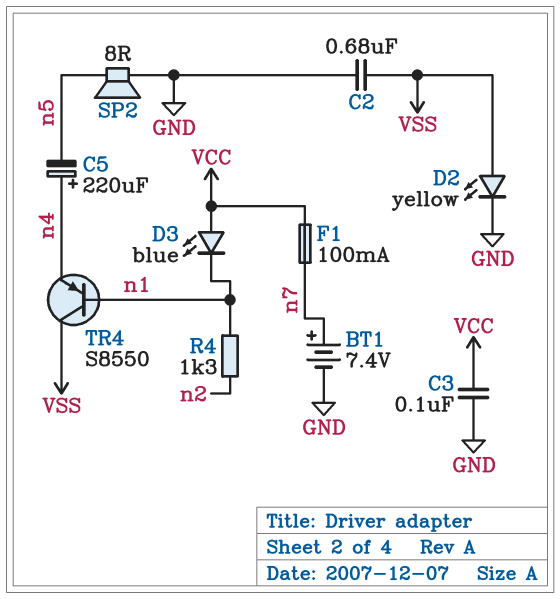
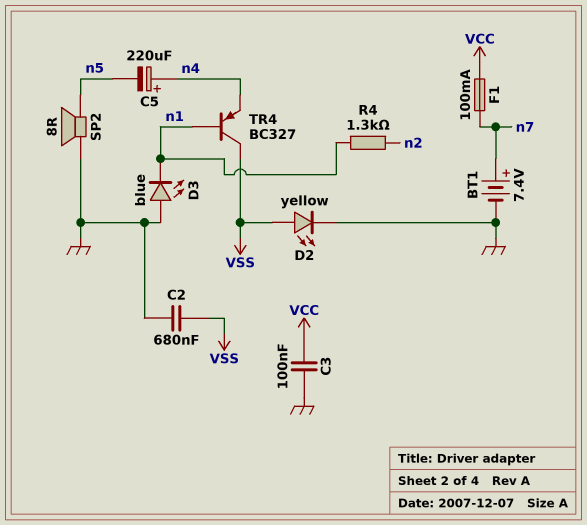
D3: LED blue (A VCC, K n1) -> LED blue (A GND, K n1)
TR4: PNP S8550 (B n1, C VSS, E n4) -> PNP BC327 (B n1, C VSS, E n4)

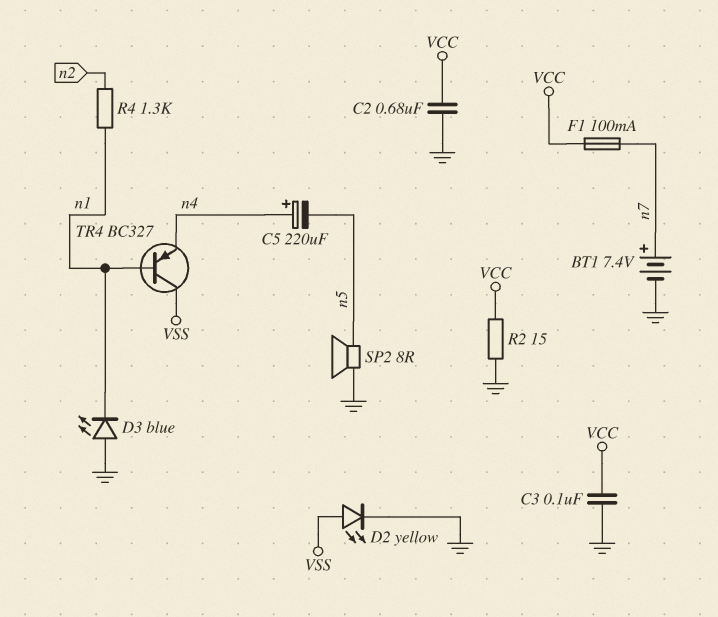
C2: 680nF (GND, VSS) -> 680nF (GND, VCC)
R2: none -> 15 (GND, VCC)

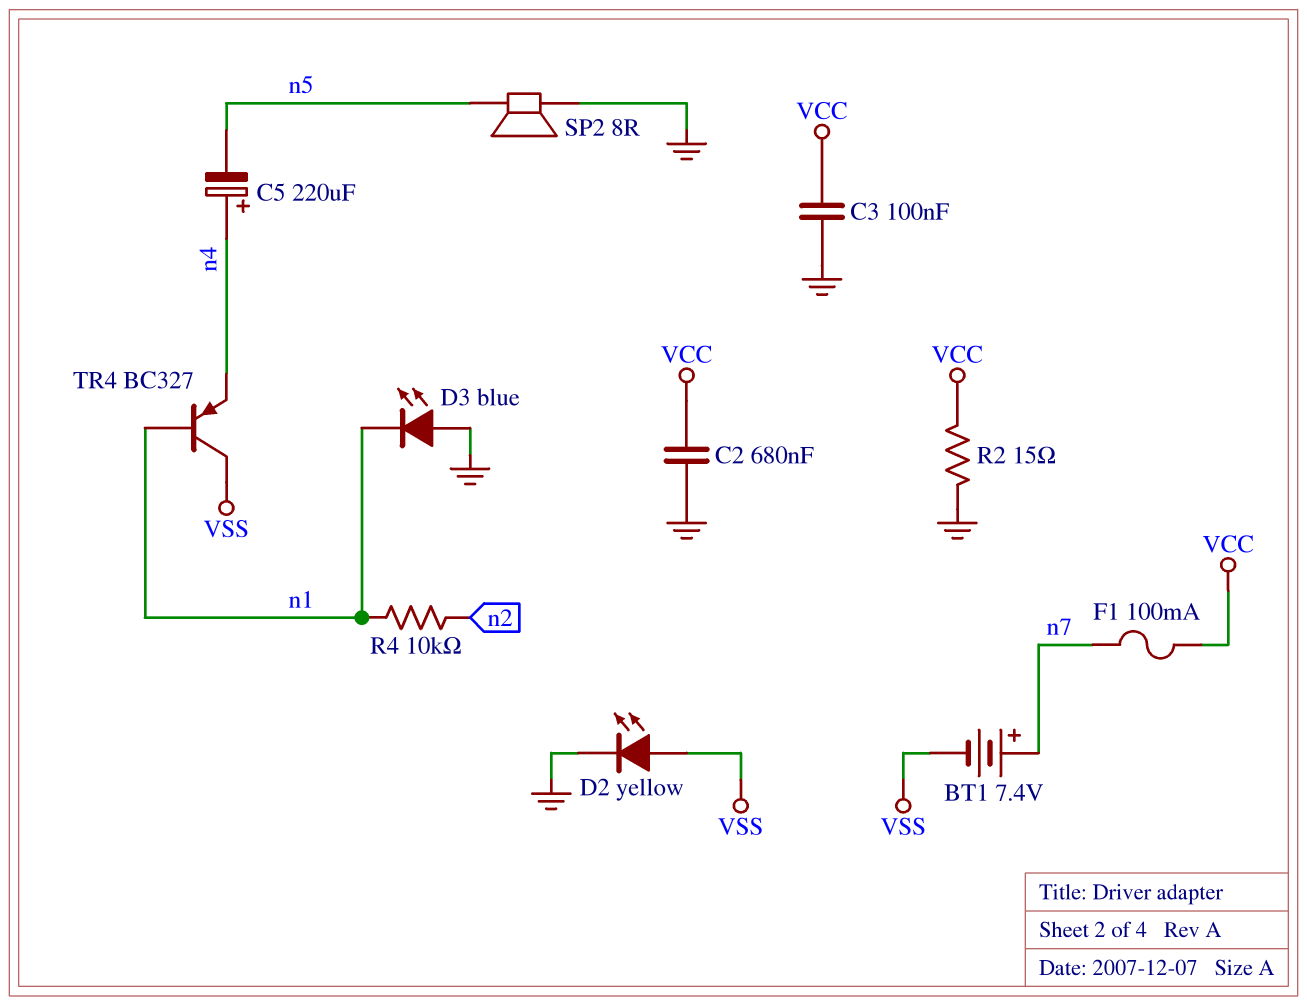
BT1: 7.4V (plus n7, minus GND) -> 7.4V (plus n7, minus VSS)
R4: 1.3k (n1, n2) -> 10k (n1, n2)

